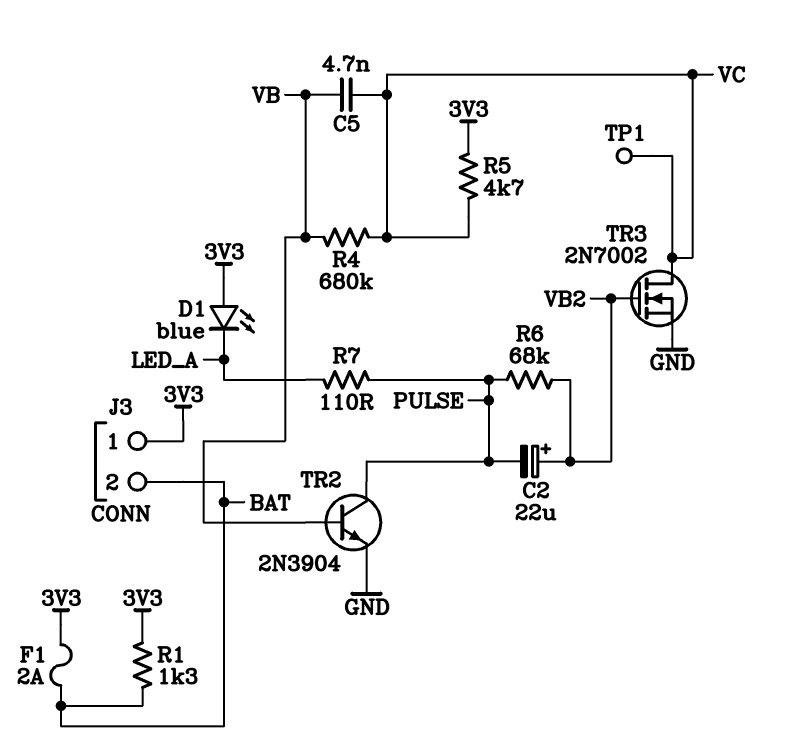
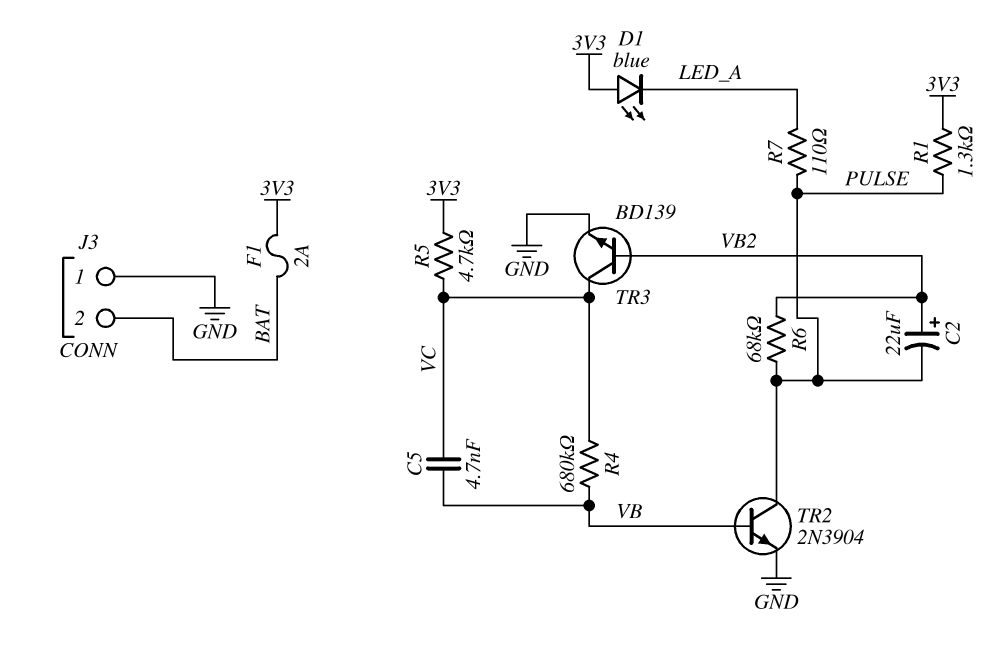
J3 pin 1: 3V3 -> GND
R1: 1.3k (3V3, BAT) -> 1.3k (3V3, PULSE)
TP1: test point (VC) -> none
TR3: NMOS 2N7002 (G VB2, D VC, S GND) -> NPN BD139 (B VB2, C VC, E GND)

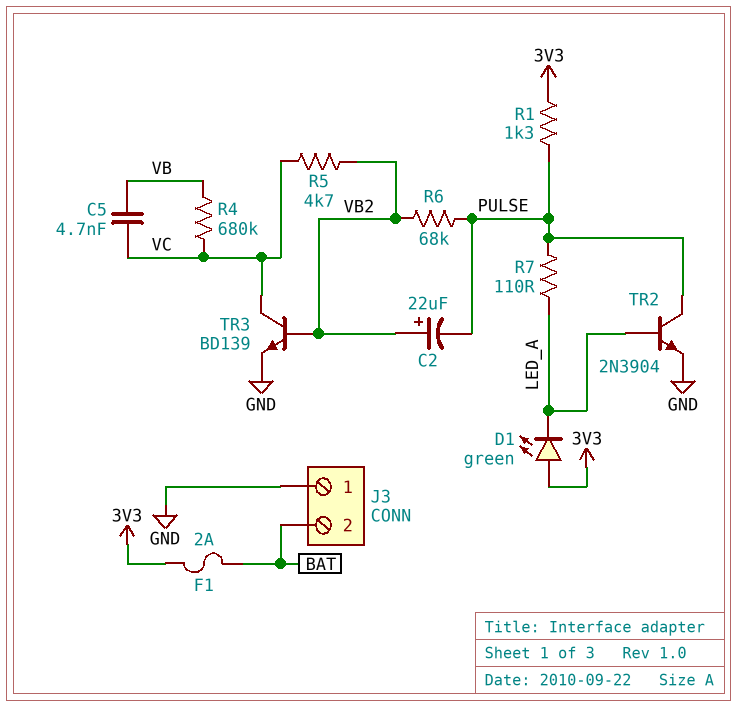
D1: LED blue (A 3V3, K LED_A) -> LED green (A 3V3, K LED_A)
R5: 4.7k (3V3, VC) -> 4.7k (VB2, VC)
TR2: NPN 2N3904 (B VB, C PULSE, E GND) -> NPN 2N3904 (B LED_A, C PULSE, E GND)

